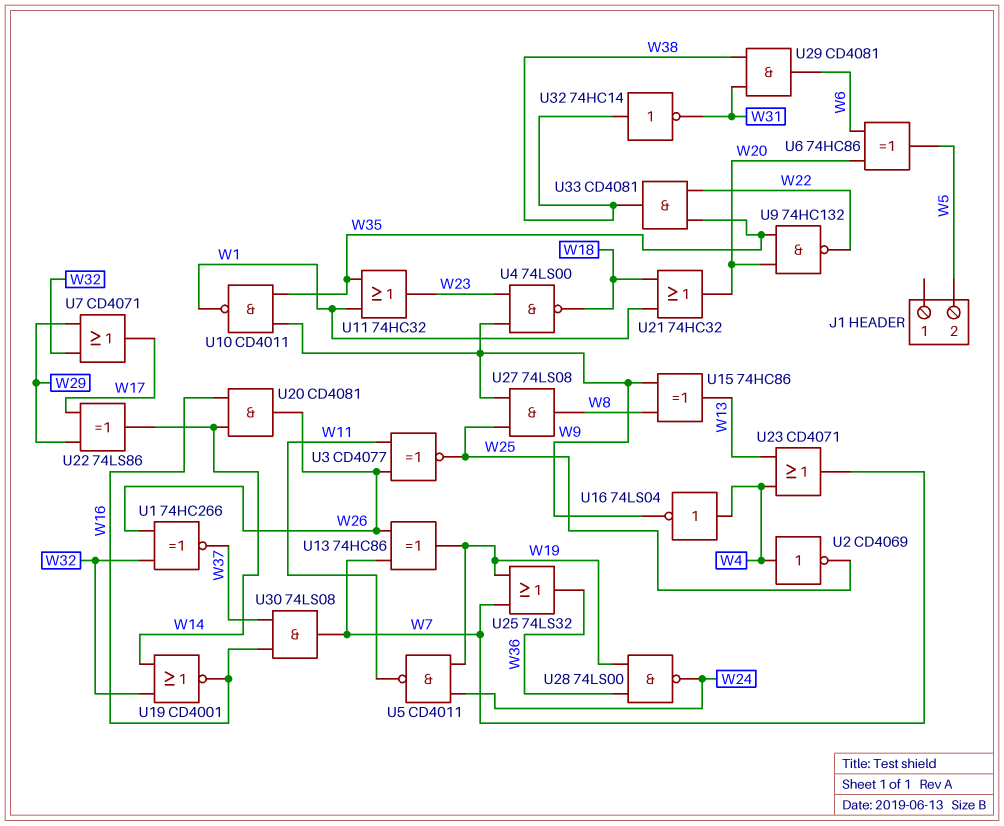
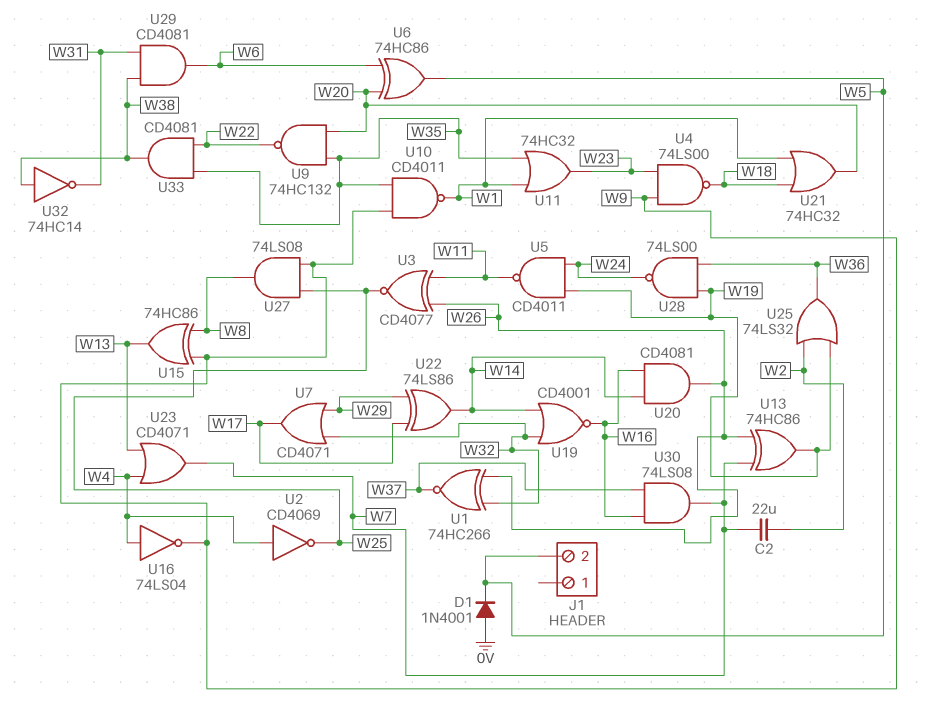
C2: none -> 22uF (W2, W7)
D1: none -> diode 1N4001 (A 0V, K W5)
U25: OR 74LS32 (in W7, in W19, out W36) -> OR 74LS32 (in W2, in W19, out W36)

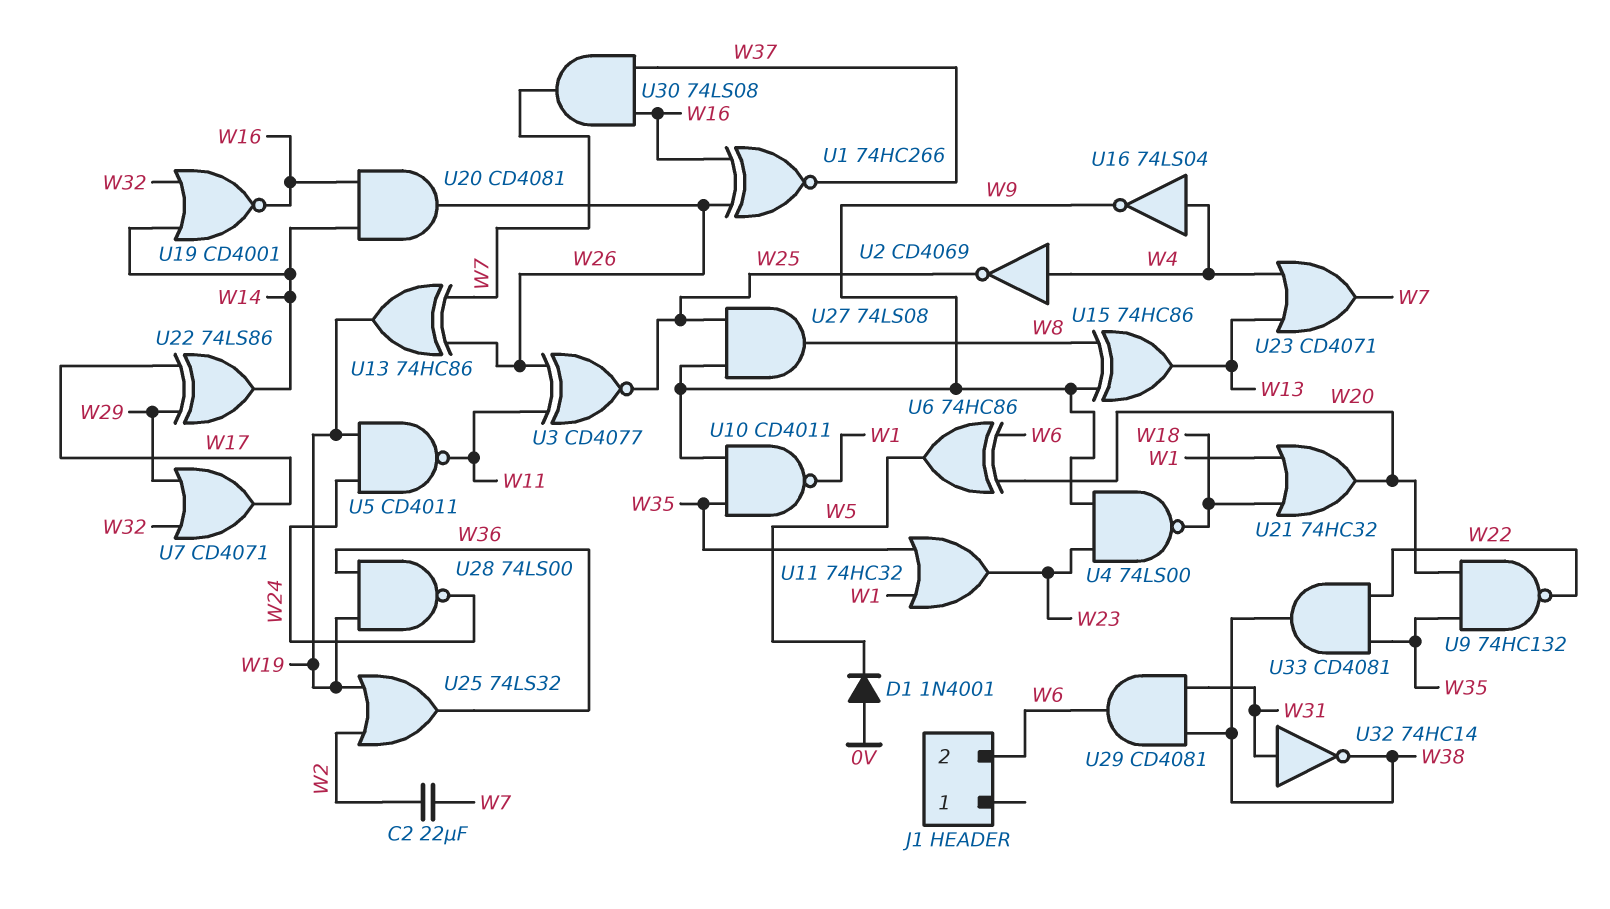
J1 pin 2: W5 -> W6
U1: XNOR 74HC266 (in W26, in W32, out W37) -> XNOR 74HC266 (in W16, in W26, out W37)
U32: NOT 74HC14 (in W38, out W31) -> NOT 74HC14 (in W31, out W38)

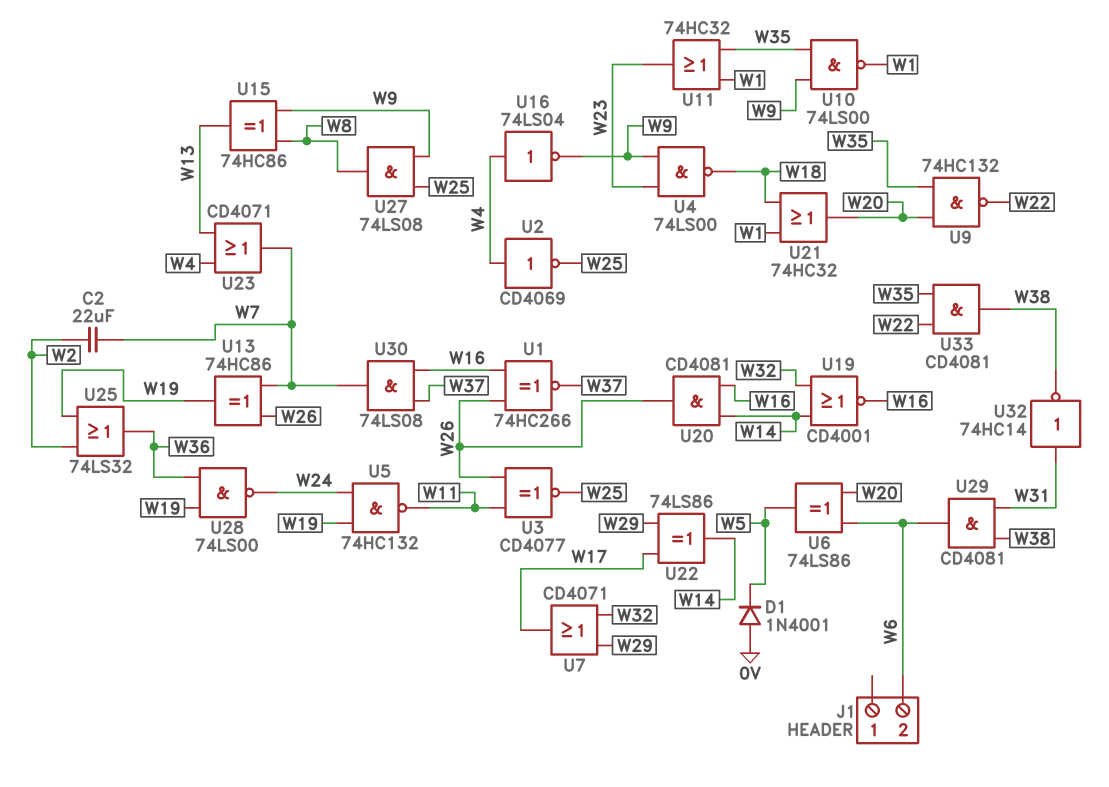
U5: NAND CD4011 (in W19, in W24, out W11) -> NAND 74HC132 (in W19, in W24, out W11)
U6: XOR 74HC86 (in W6, in W20, out W5) -> XOR 74LS86 (in W6, in W20, out W5)
U10: NAND CD4011 (in W9, in W35, out W1) -> NAND 74LS00 (in W9, in W35, out W1)

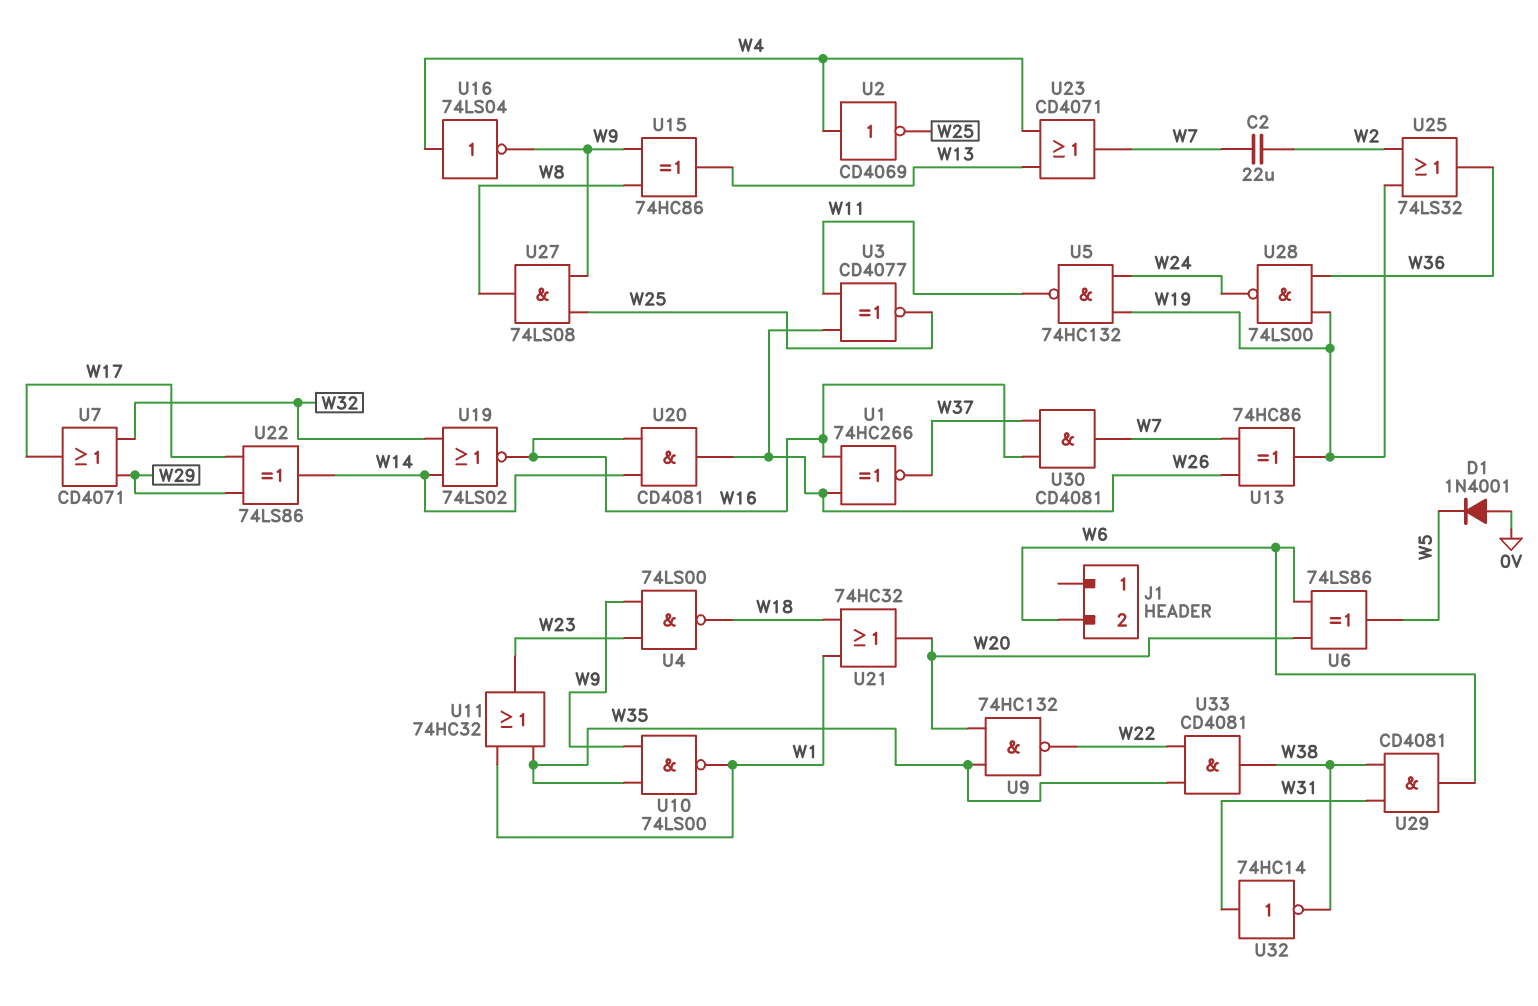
U19: NOR CD4001 (in W14, in W32, out W16) -> NOR 74LS02 (in W14, in W32, out W16)
U30: AND 74LS08 (in W16, in W37, out W7) -> AND CD4081 (in W16, in W37, out W7)

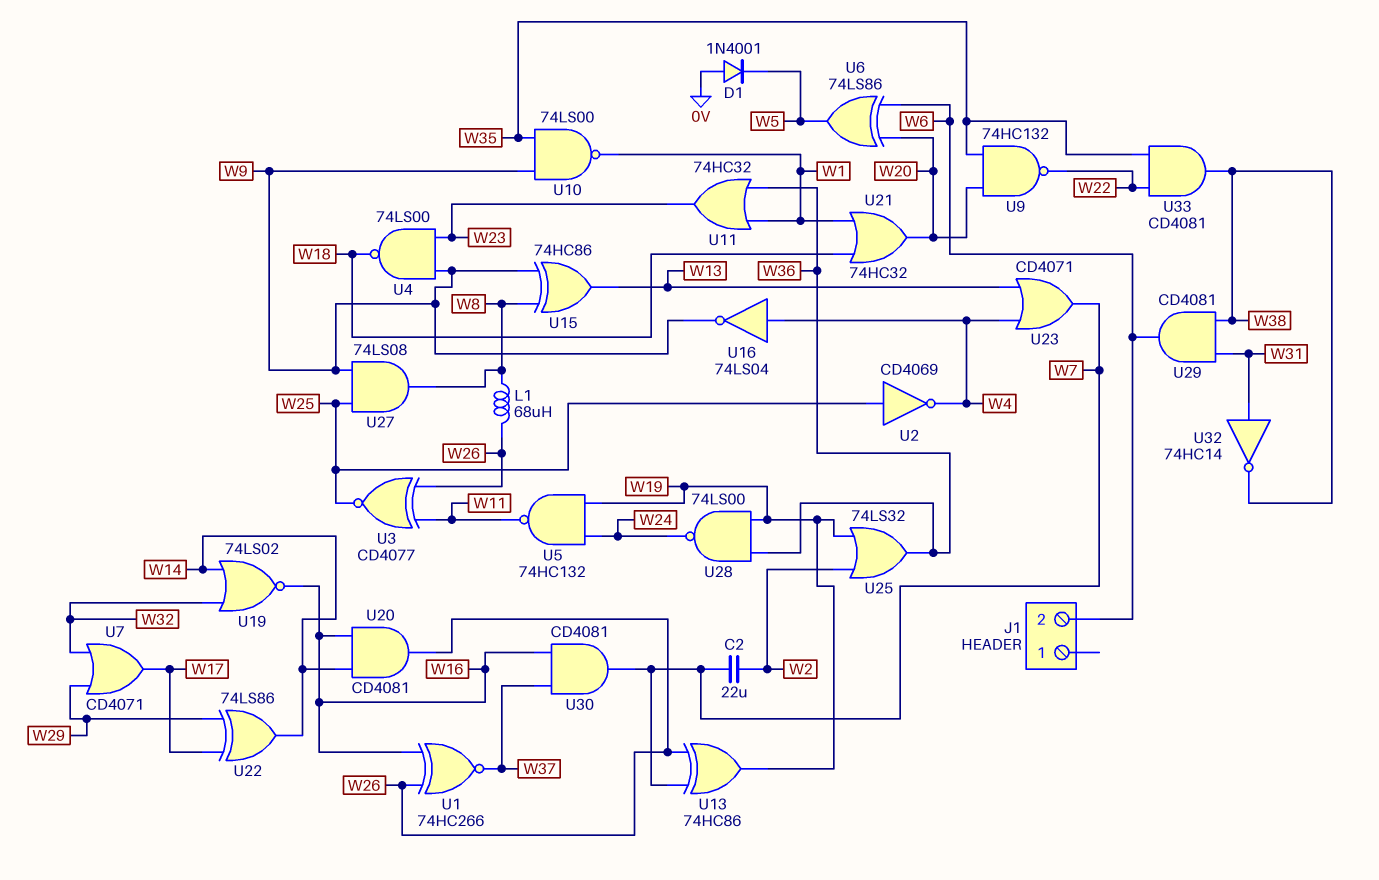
L1: none -> 68uH (W8, W26)
U2: NOT CD4069 (in W4, out W25) -> NOT CD4069 (in W25, out W4)
U11: OR 74HC32 (in W1, in W35, out W23) -> OR 74HC32 (in W1, in W36, out W23)

